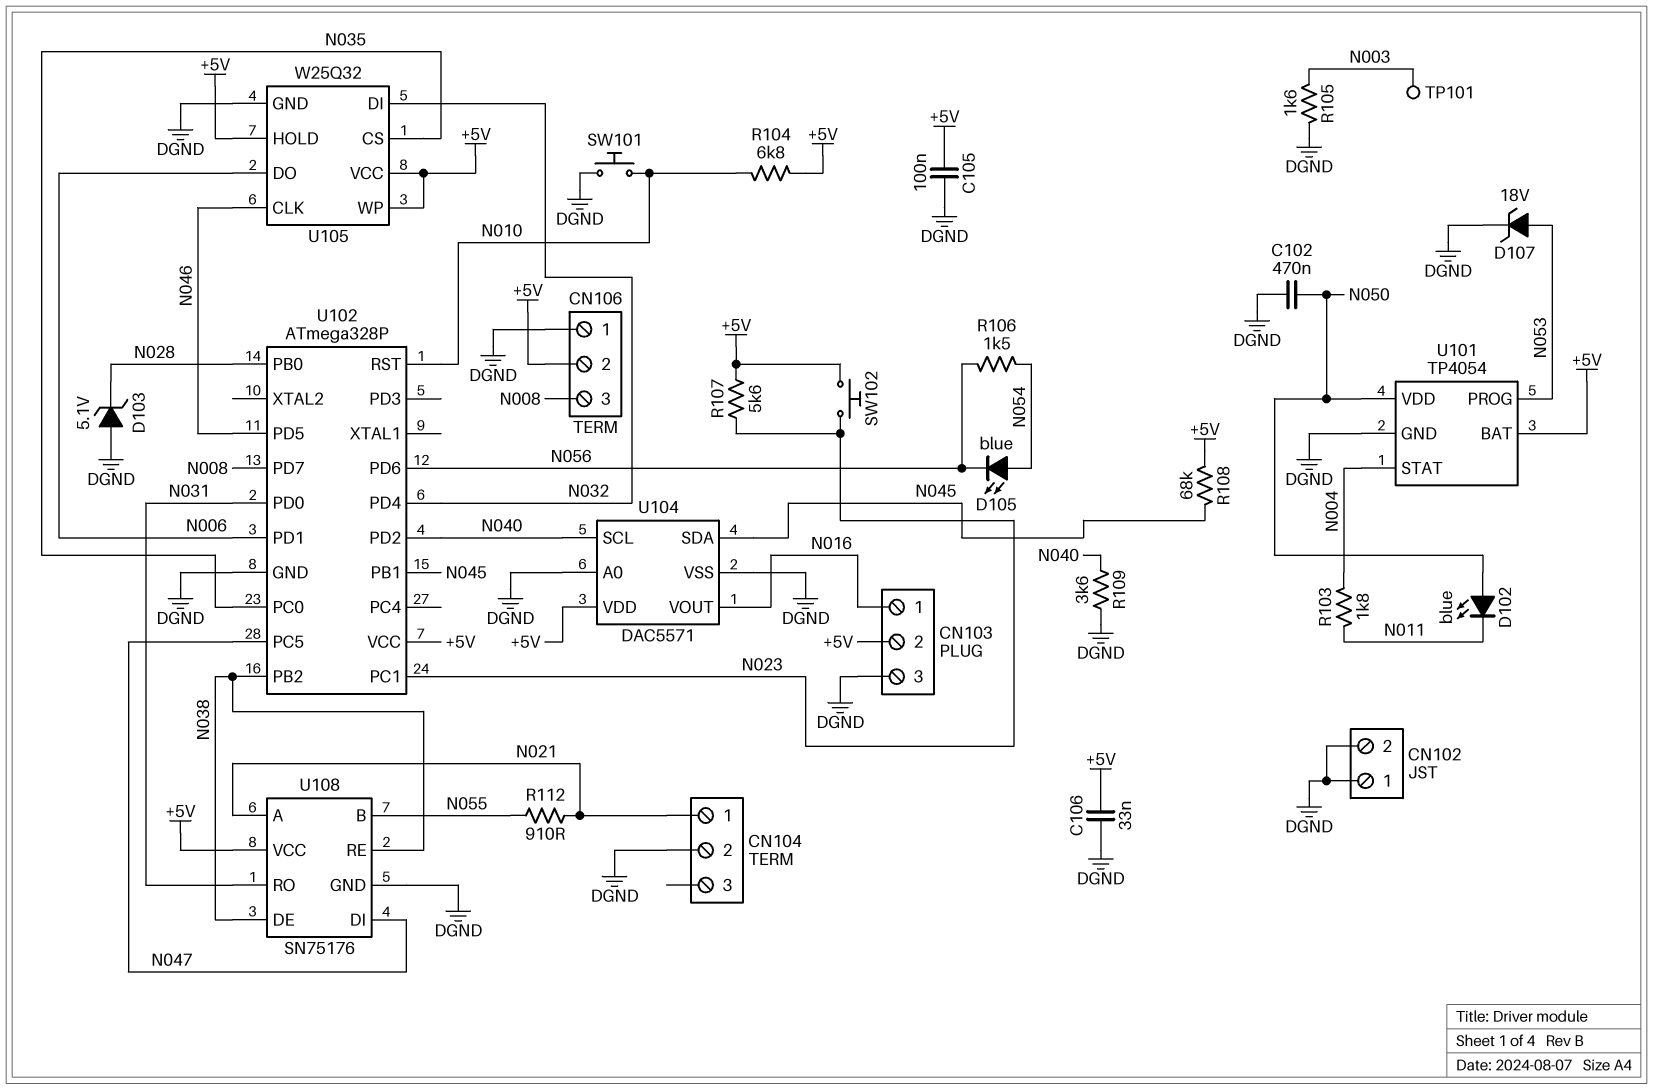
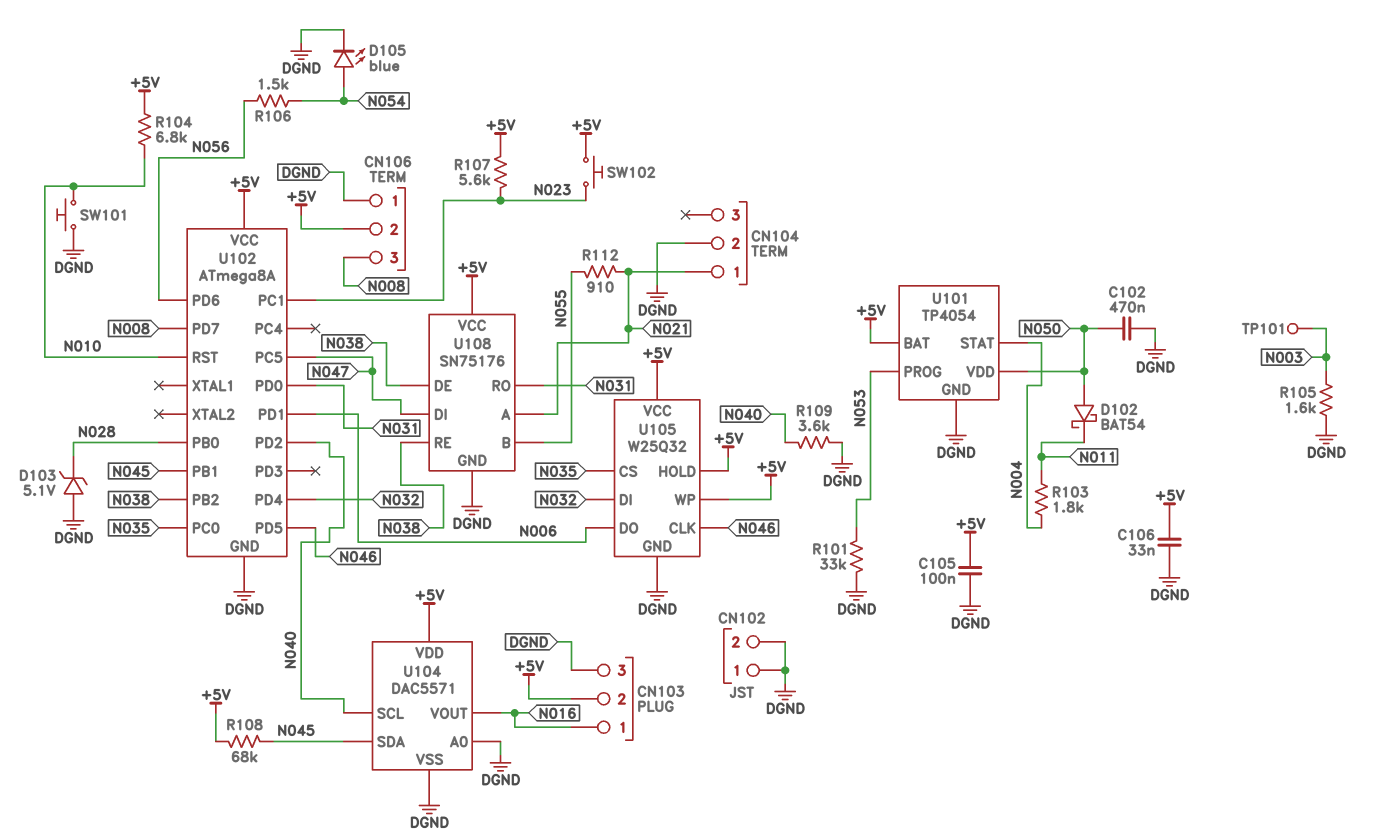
D102: LED blue (A N050, K N011) -> schottky BAT54 (A N050, K N011)
D105: LED blue (A N054, K N056) -> LED blue (A N054, K DGND)
D107: zener 18V (A N053, K DGND) -> none
R101: none -> 33k (DGND, N053)
U102: ATmega328P -> ATmega8A

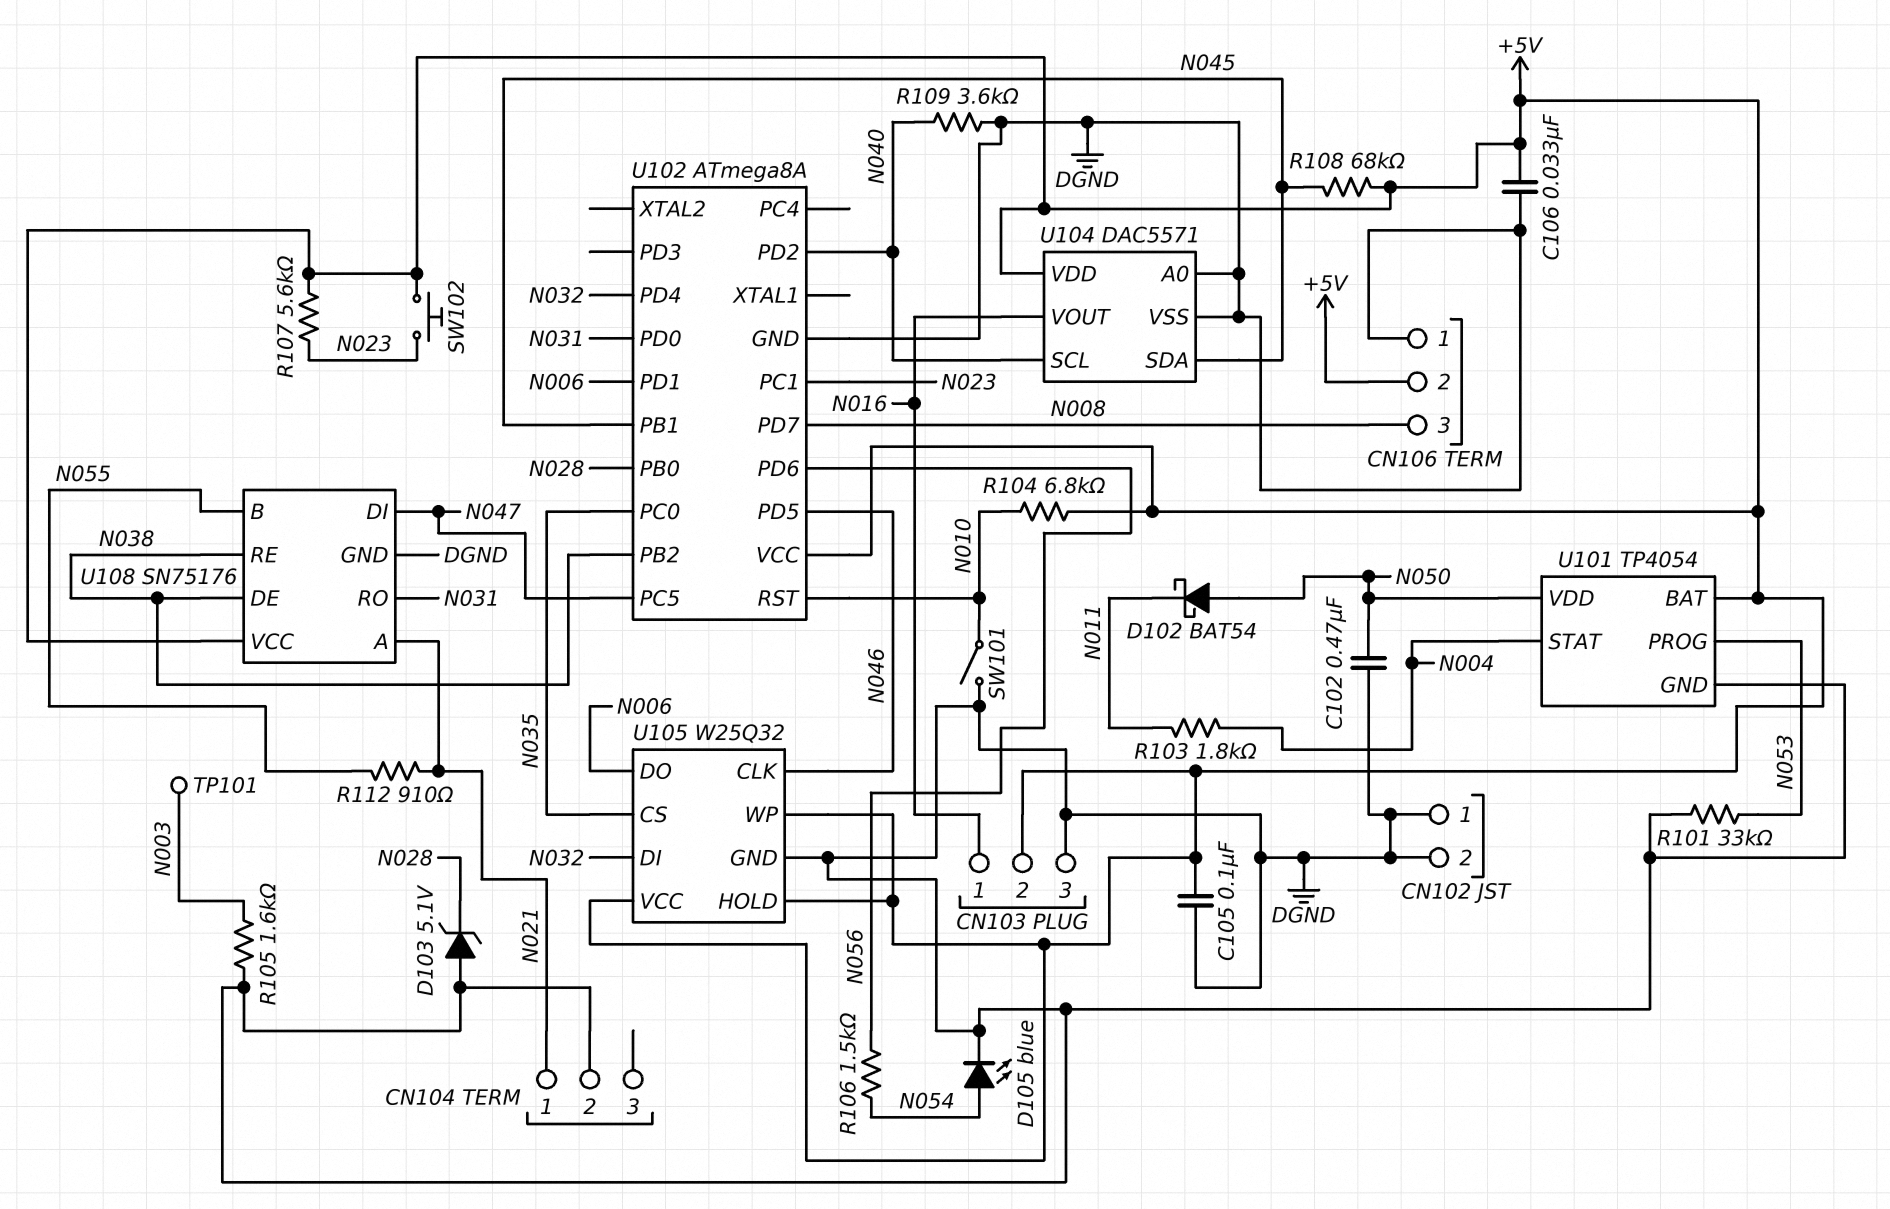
SW101: button (DGND, N010) -> switch (DGND, N010)

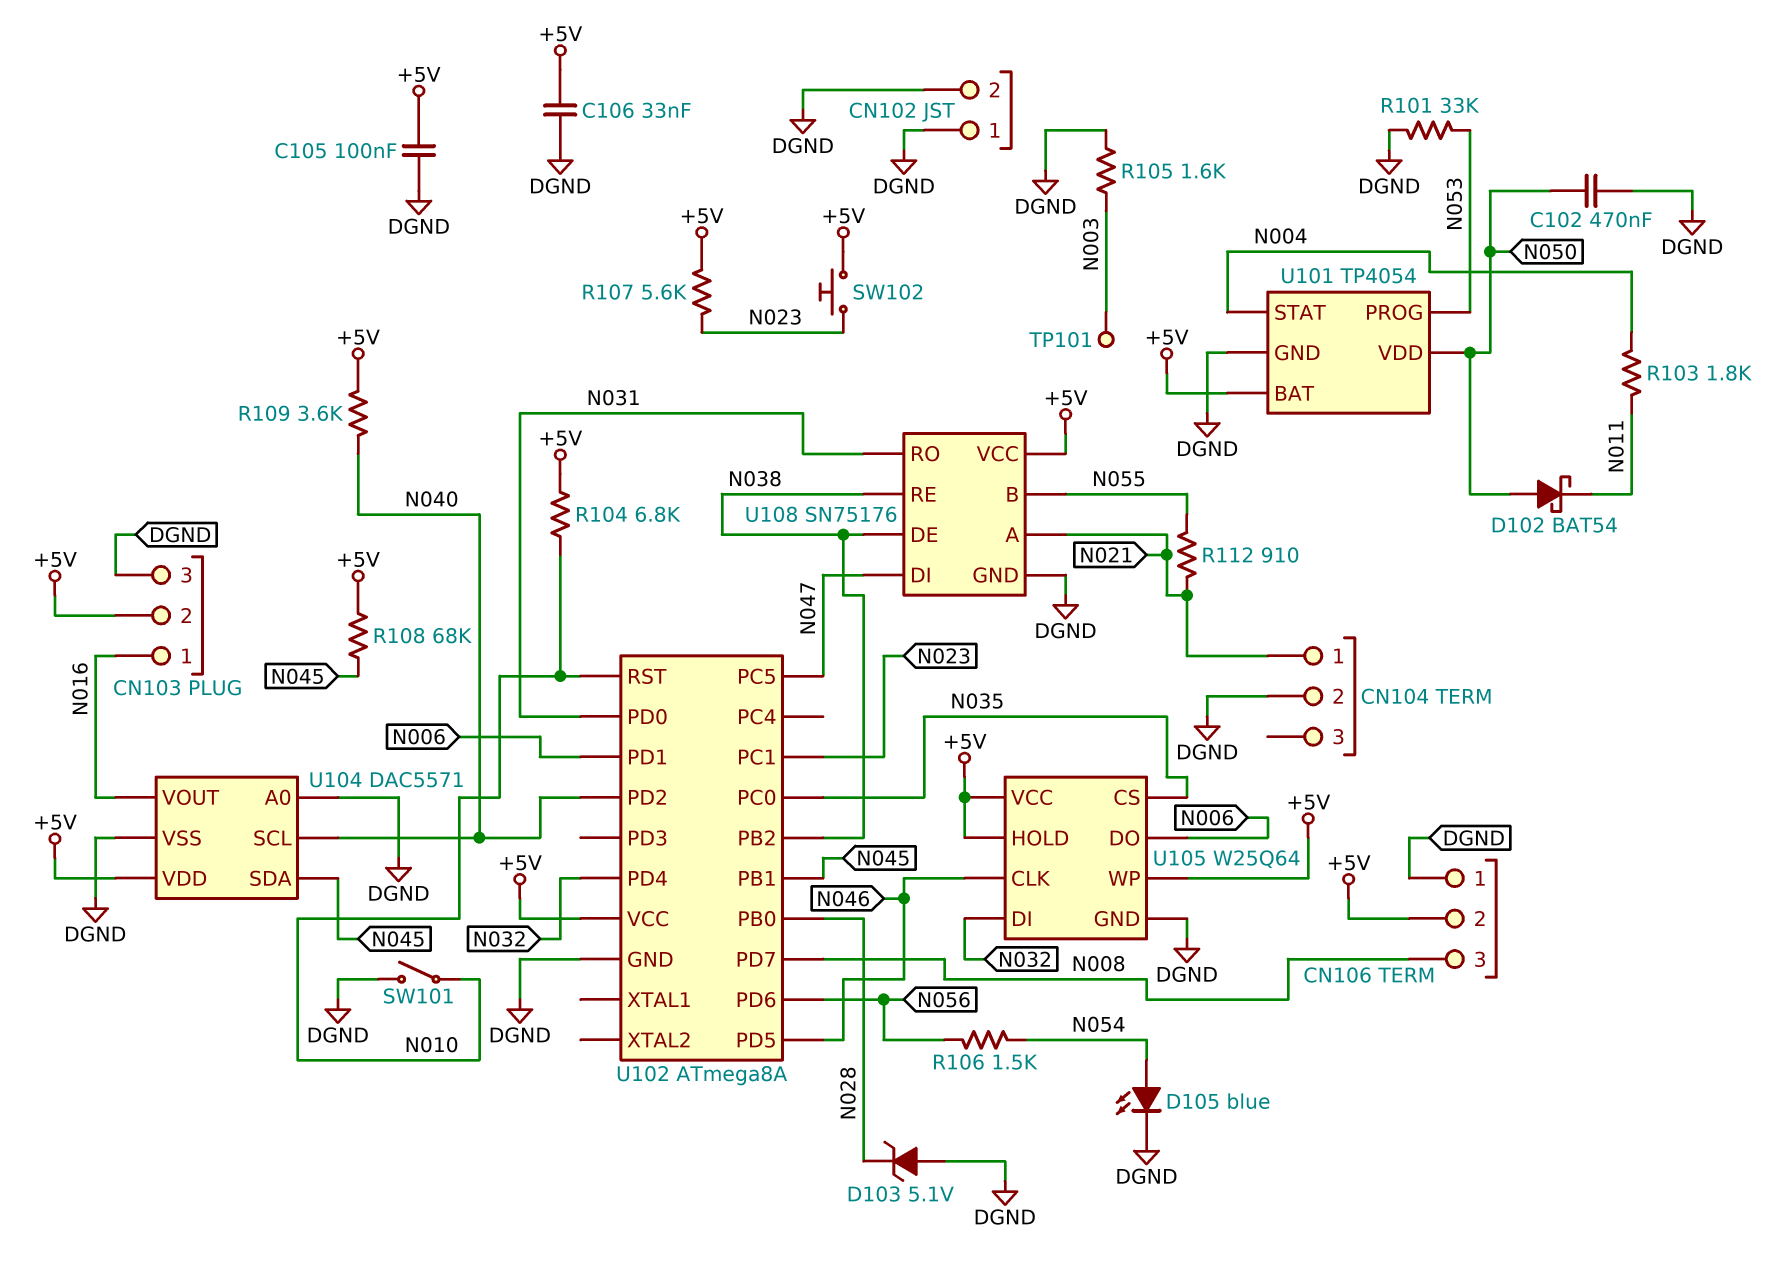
R109: 3.6k (DGND, N040) -> 3.6k (+5V, N040)
U105: W25Q32 -> W25Q64

